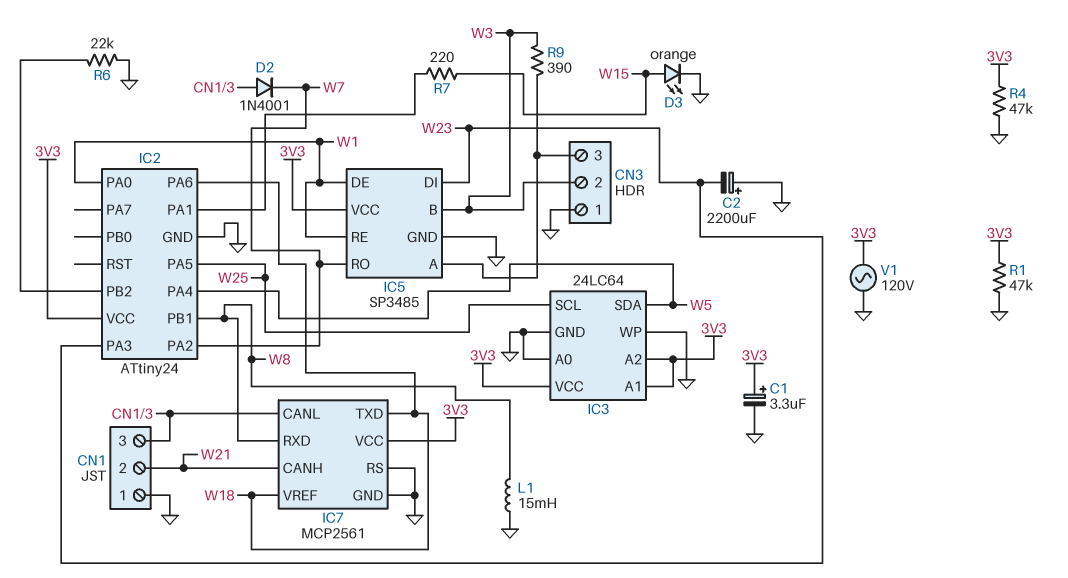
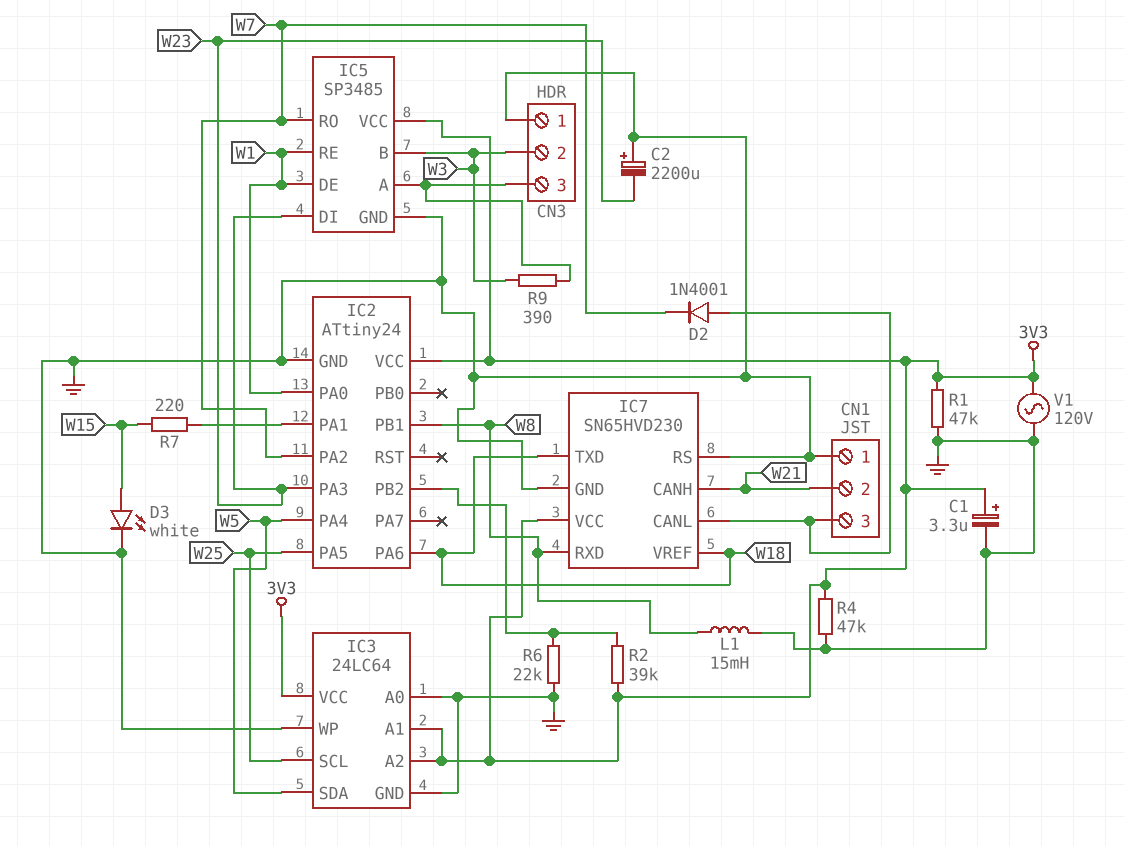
D3: LED orange (A W15, K GND) -> LED white (A W15, K GND)
IC7: MCP2561 -> SN65HVD230
R2: none -> 39k (3V3, IC2/PB2)

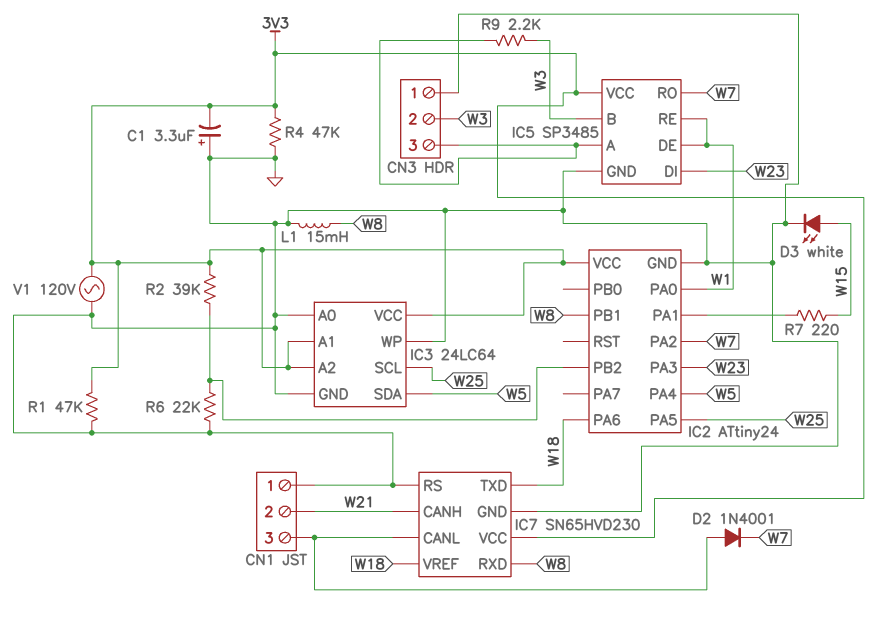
C1: 3.3uF (plus 3V3, minus GND) -> 3.3uF (plus GND, minus 3V3)
C2: 2200uF (plus GND, minus W23) -> none
R9: 390 (CN3/3, W3) -> 2.2k (CN3/3, W3)

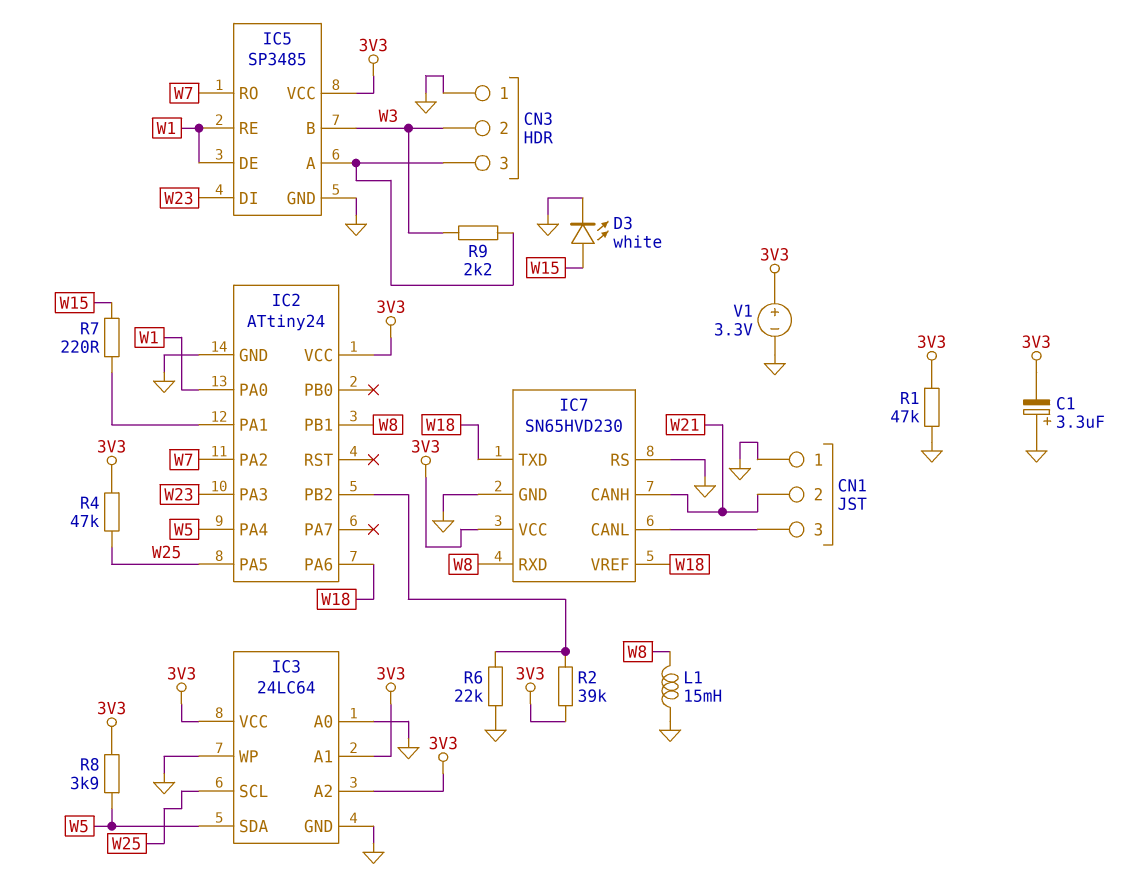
D2: diode 1N4001 (A CN1/3, K W7) -> none
R4: 47k (3V3, GND) -> 47k (3V3, W25)
R8: none -> 3.9k (3V3, W5)
V1: AC 120V (3V3, GND) -> 3.3V (plus 3V3, minus GND)

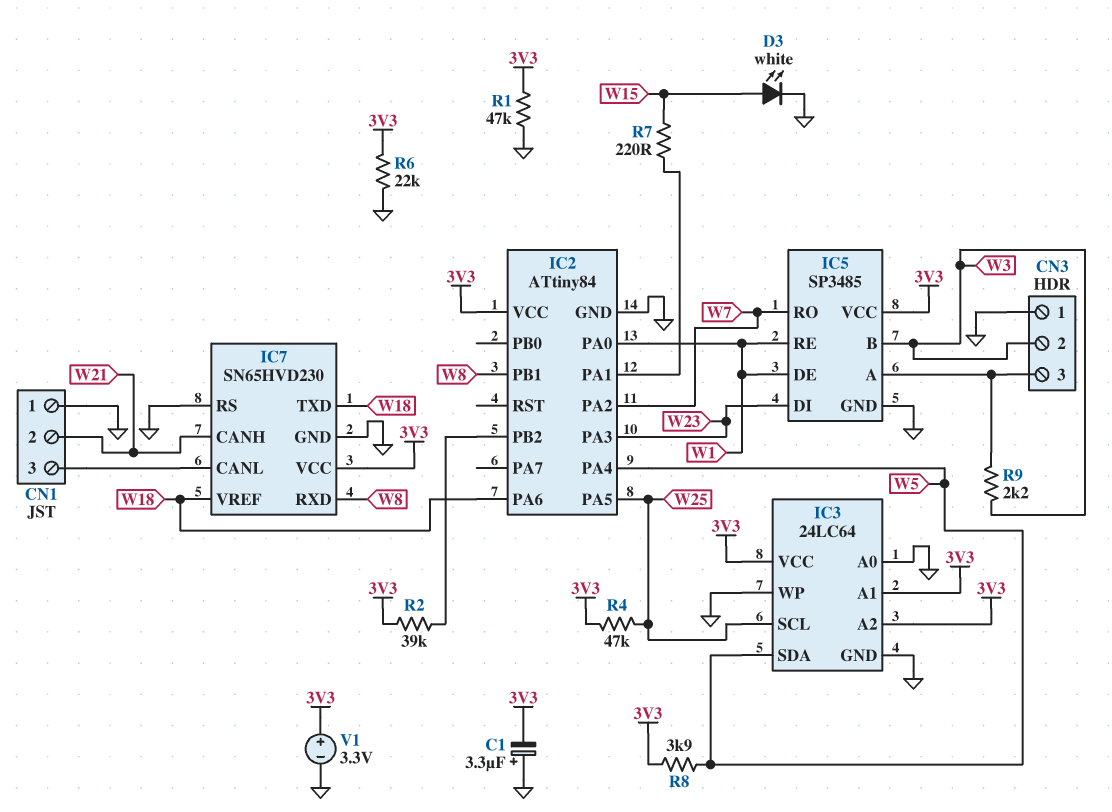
IC2: ATtiny24 -> ATtiny84
L1: 15mH (GND, W8) -> none
R6: 22k (GND, IC2/PB2) -> 22k (3V3, GND)

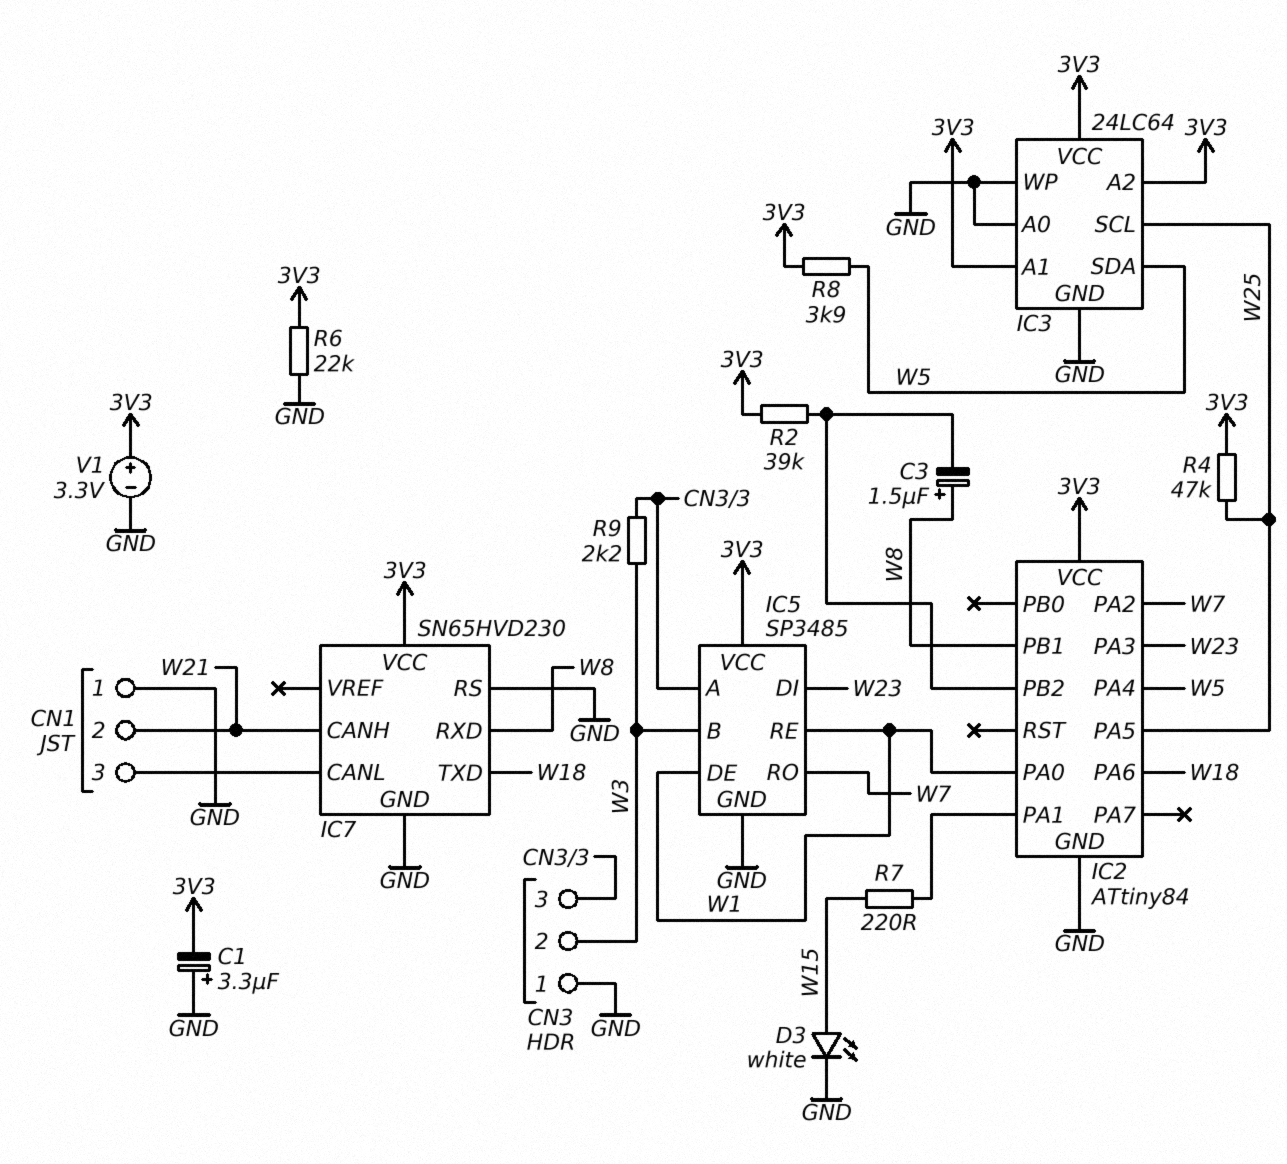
C3: none -> 1.5uF (plus W8, minus IC2/PB2)
IC7 pin VREF: W18 -> none
R1: 47k (3V3, GND) -> none

